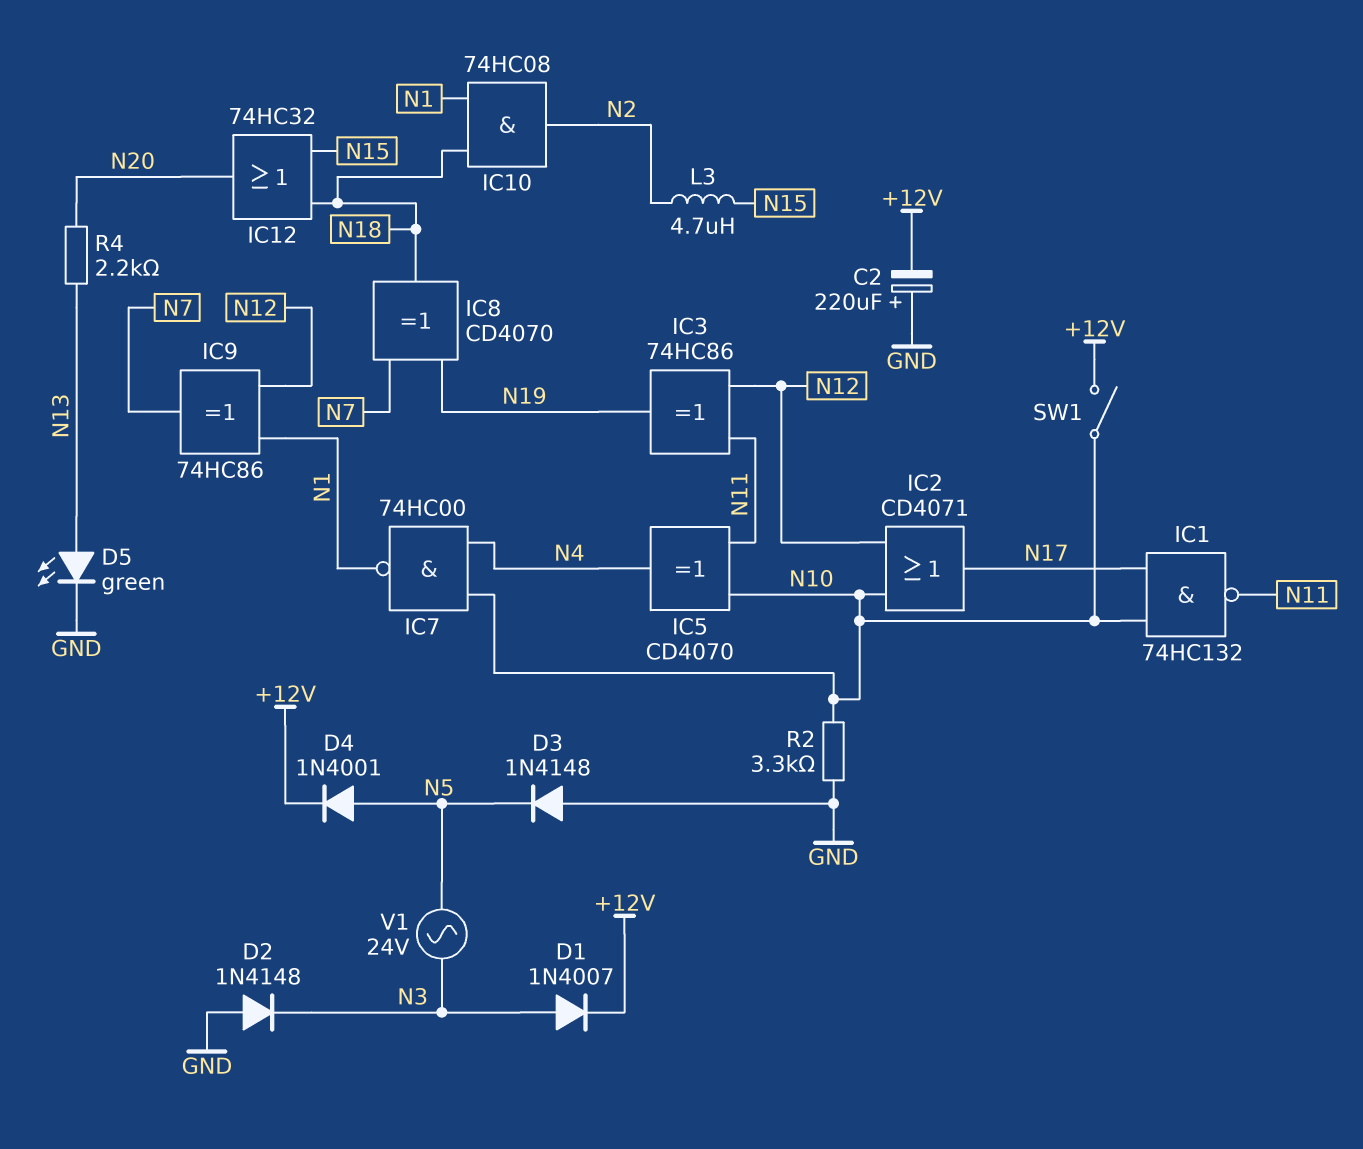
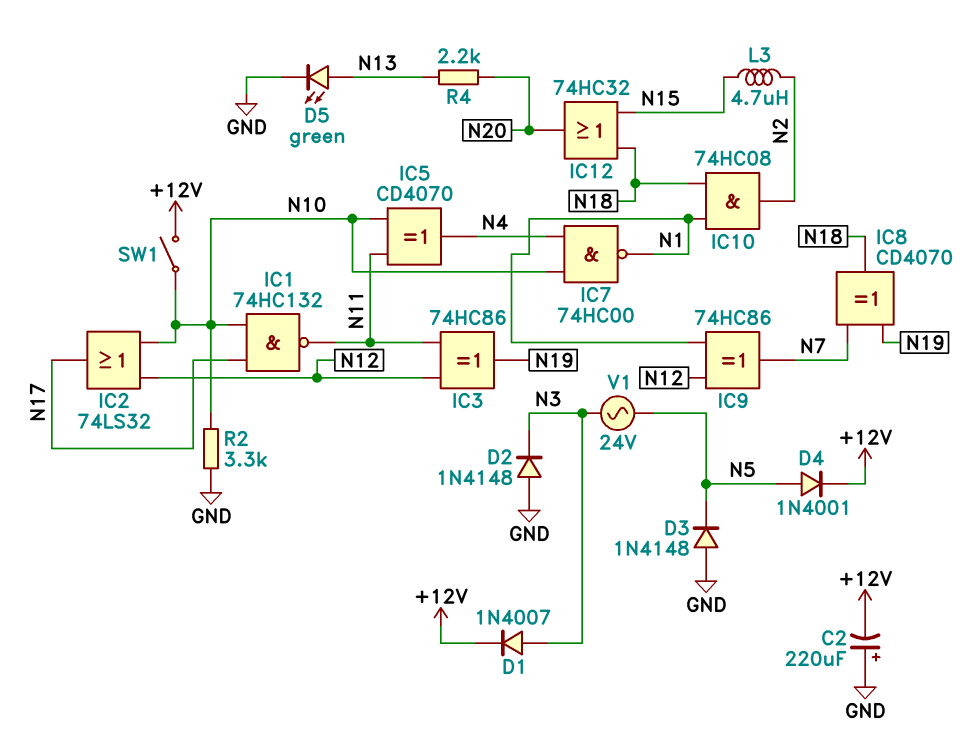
IC2: OR CD4071 (in N10, in N12, out N17) -> OR 74LS32 (in N10, in N12, out N17)

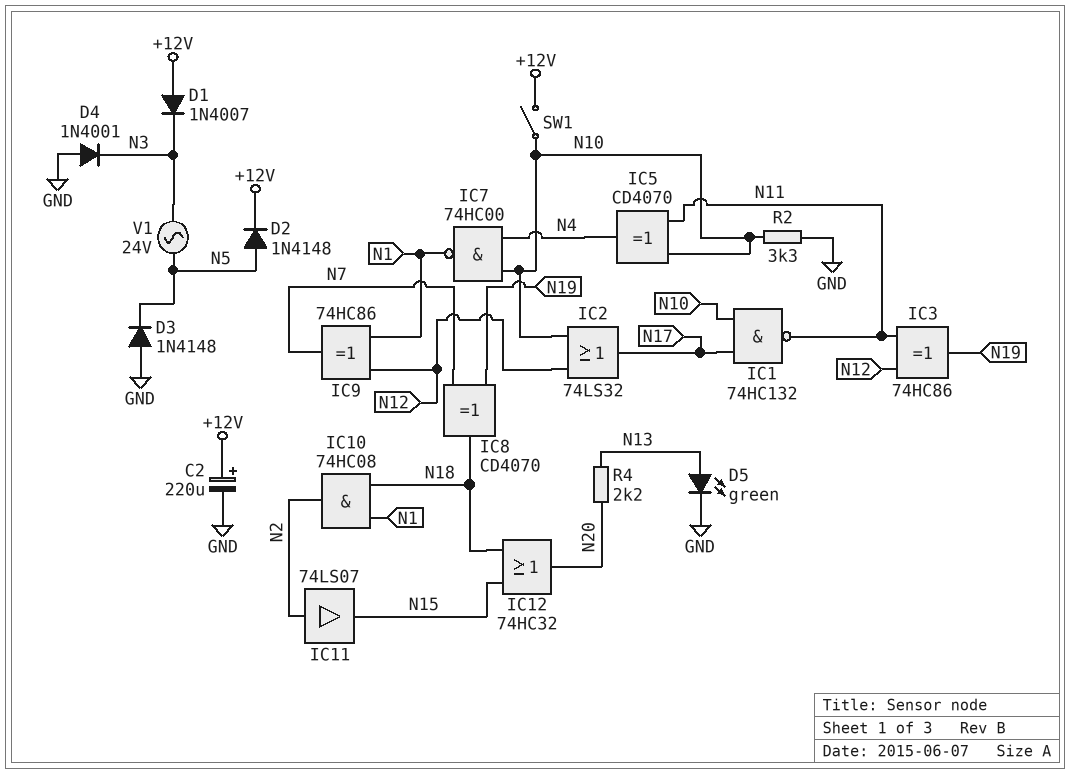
C2: 220uF (plus GND, minus +12V) -> 220uF (plus +12V, minus GND)
D1: diode 1N4007 (A N3, K +12V) -> diode 1N4007 (A +12V, K N3)
D2: diode 1N4148 (A GND, K N3) -> diode 1N4148 (A N5, K +12V)
D4: diode 1N4001 (A N5, K +12V) -> diode 1N4001 (A GND, K N3)
IC11: none -> buffer 74LS07 (in N2, out N15)
L3: 4.7uH (N2, N15) -> none

